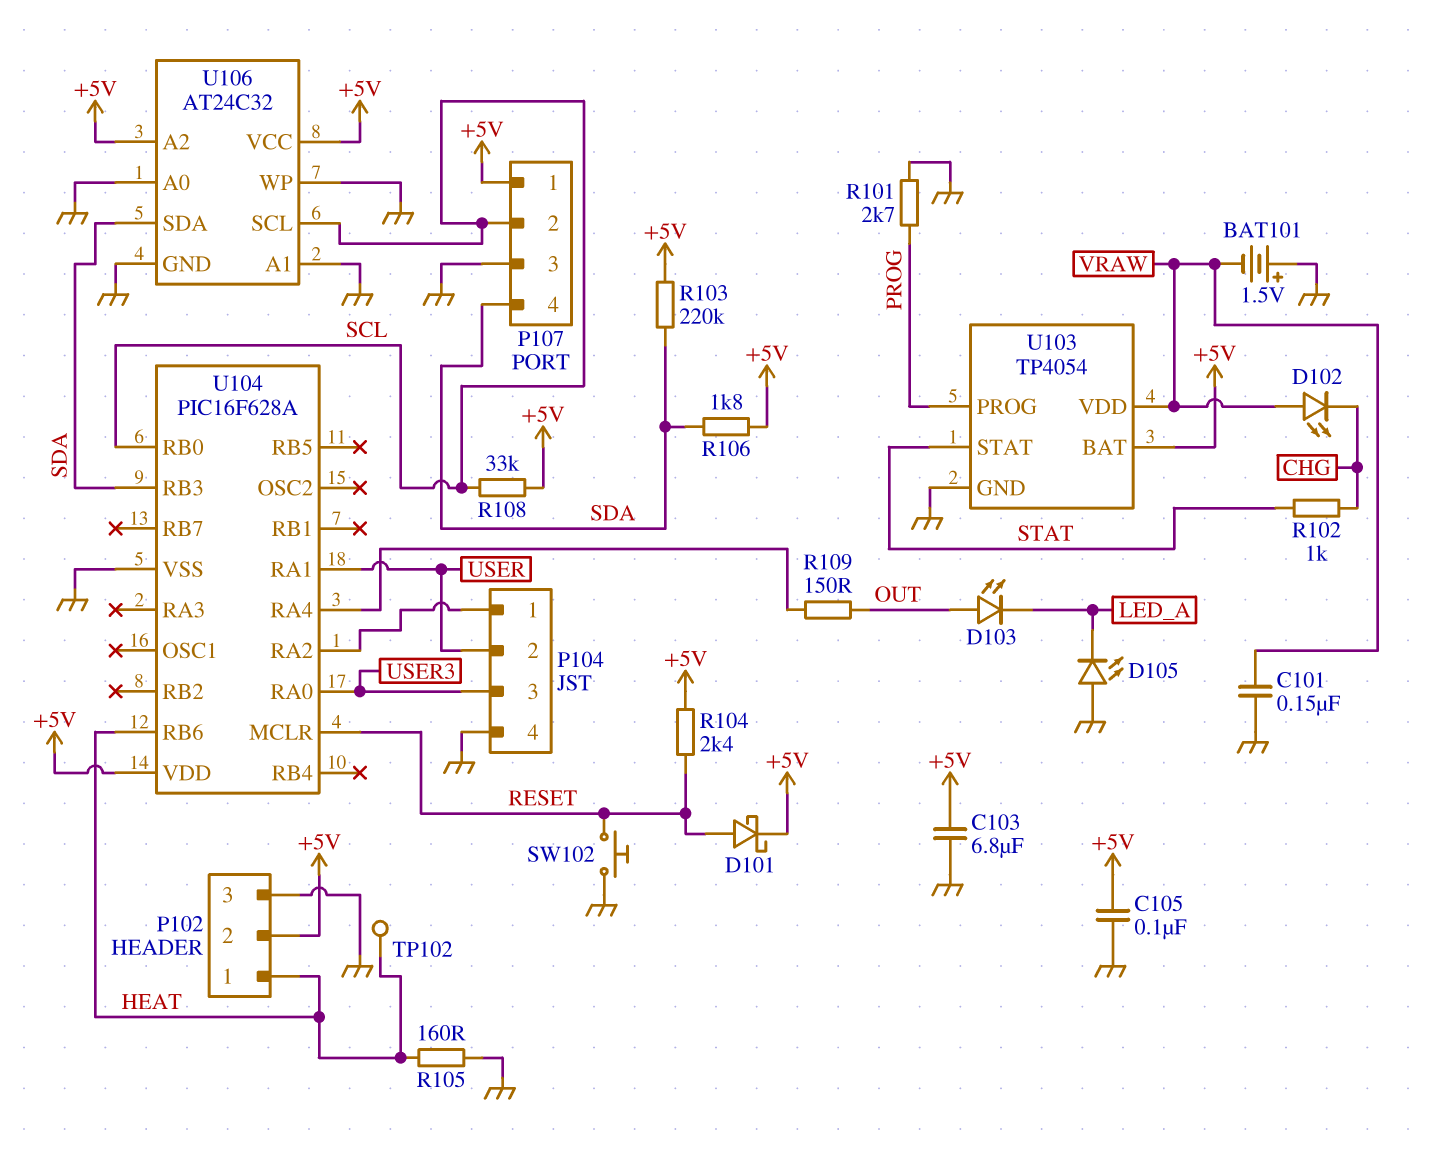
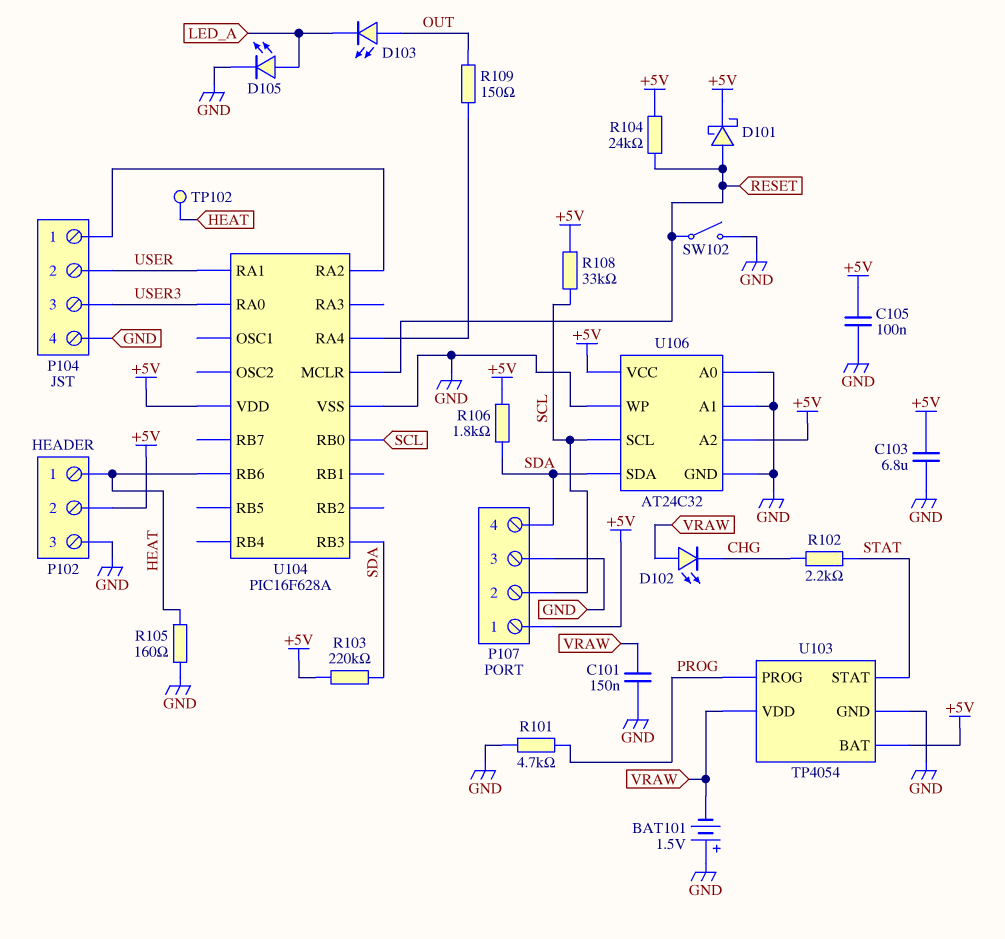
D105: LED (A GND, K LED_A) -> LED (A LED_A, K GND)
R101: 2.7k (GND, PROG) -> 4.7k (GND, PROG)
R102: 1k (CHG, STAT) -> 2.2k (CHG, STAT)
R104: 2.4k (+5V, RESET) -> 24k (+5V, RESET)
SW102: button (GND, RESET) -> switch (GND, RESET)

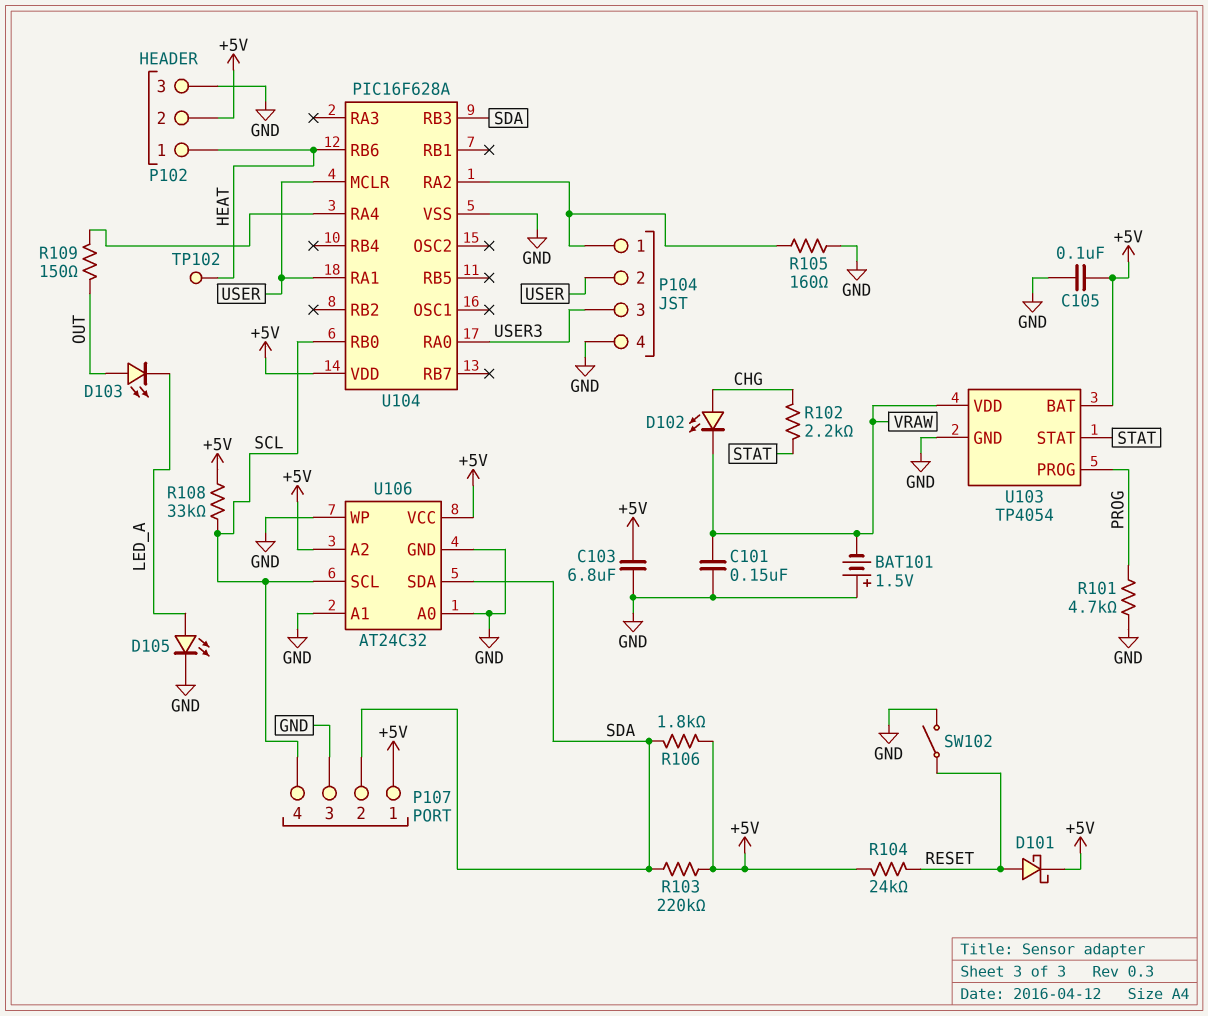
D102: LED (A VRAW, K CHG) -> LED (A CHG, K VRAW)
P107 pin 2: SCL -> SDA
P107 pin 4: SDA -> SCL
R105: 160 (GND, HEAT) -> 160 (GND, P104/1)
U104 pin MCLR: RESET -> USER

